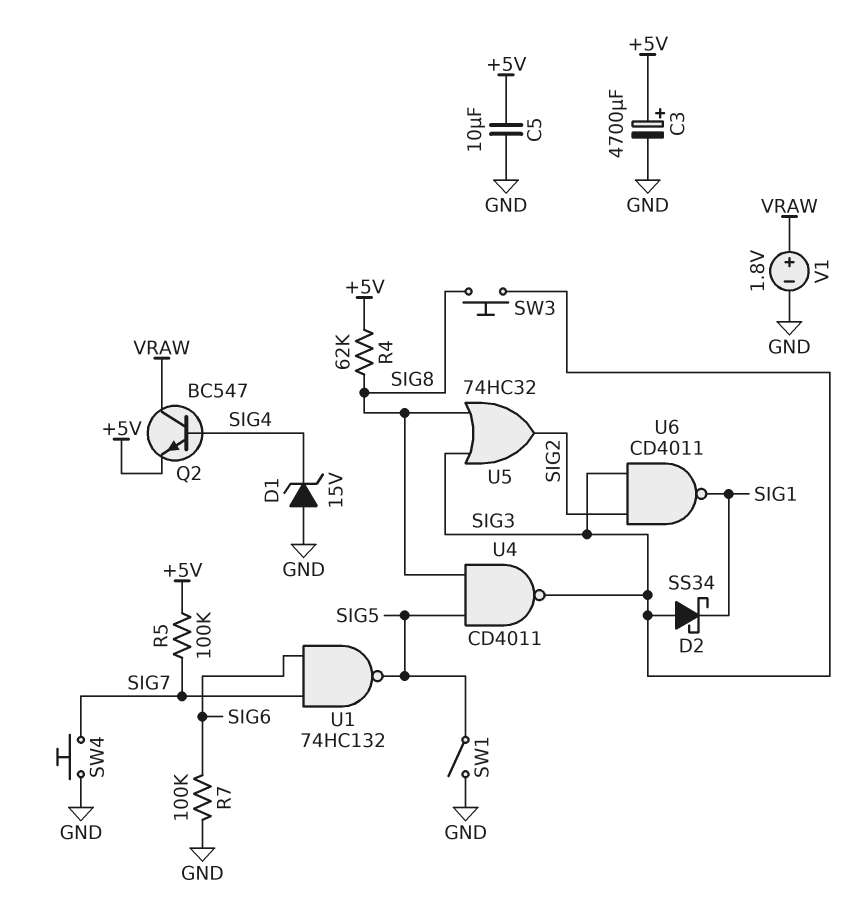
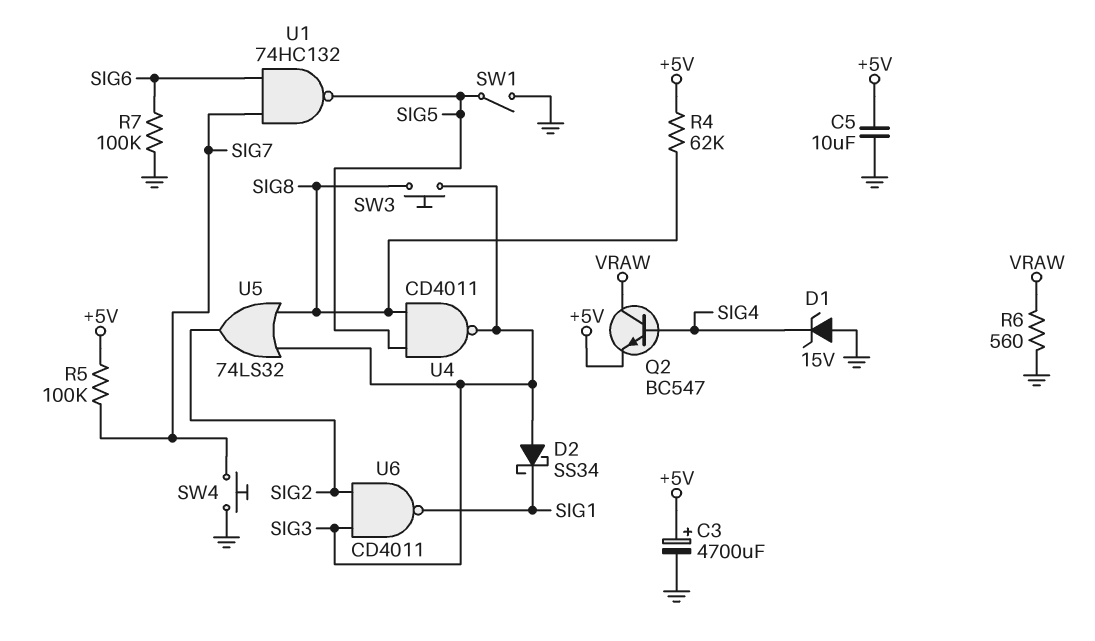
R6: none -> 560 (GND, VRAW)
U5: OR 74HC32 (in SIG3, in SIG8, out SIG2) -> OR 74LS32 (in SIG3, in SIG8, out SIG2)
V1: 1.8V (plus VRAW, minus GND) -> none

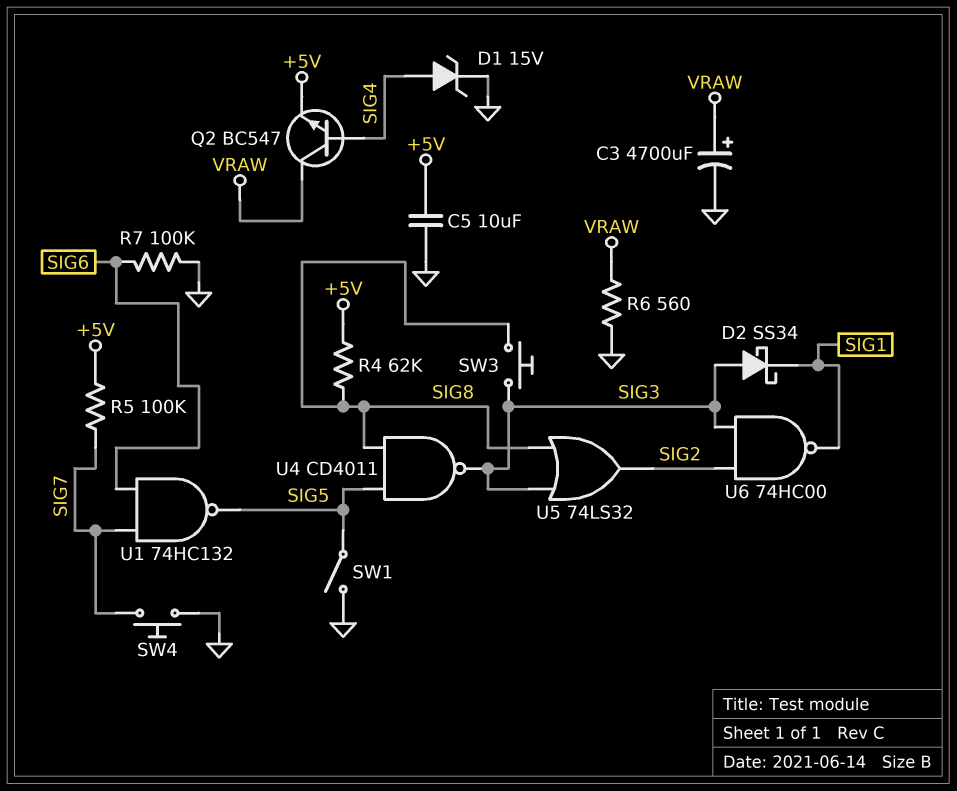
C3: 4700uF (plus +5V, minus GND) -> 4700uF (plus VRAW, minus GND)
D1: zener 15V (A GND, K SIG4) -> zener 15V (A SIG4, K GND)
U6: NAND CD4011 (in SIG2, in SIG3, out SIG1) -> NAND 74HC00 (in SIG2, in SIG3, out SIG1)

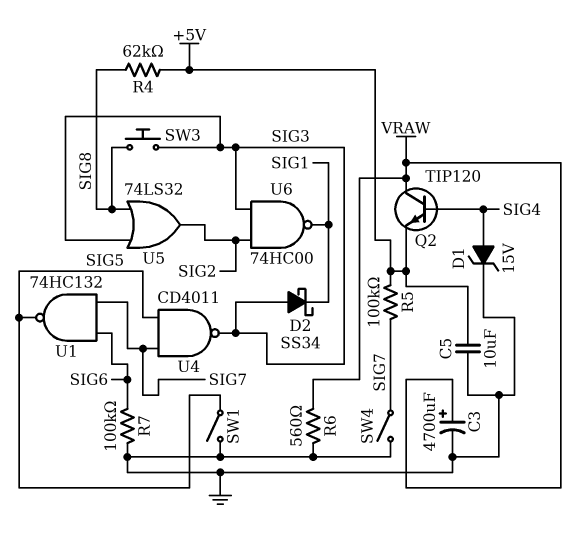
Q2: NPN BC547 (B SIG4, C VRAW, E +5V) -> NPN TIP120 (B SIG4, C VRAW, E +5V)
SW4: button (GND, SIG7) -> switch (GND, SIG7)
U4: NAND CD4011 (in SIG5, in SIG8, out SIG3) -> NAND CD4011 (in SIG5, in SIG7, out SIG3)

